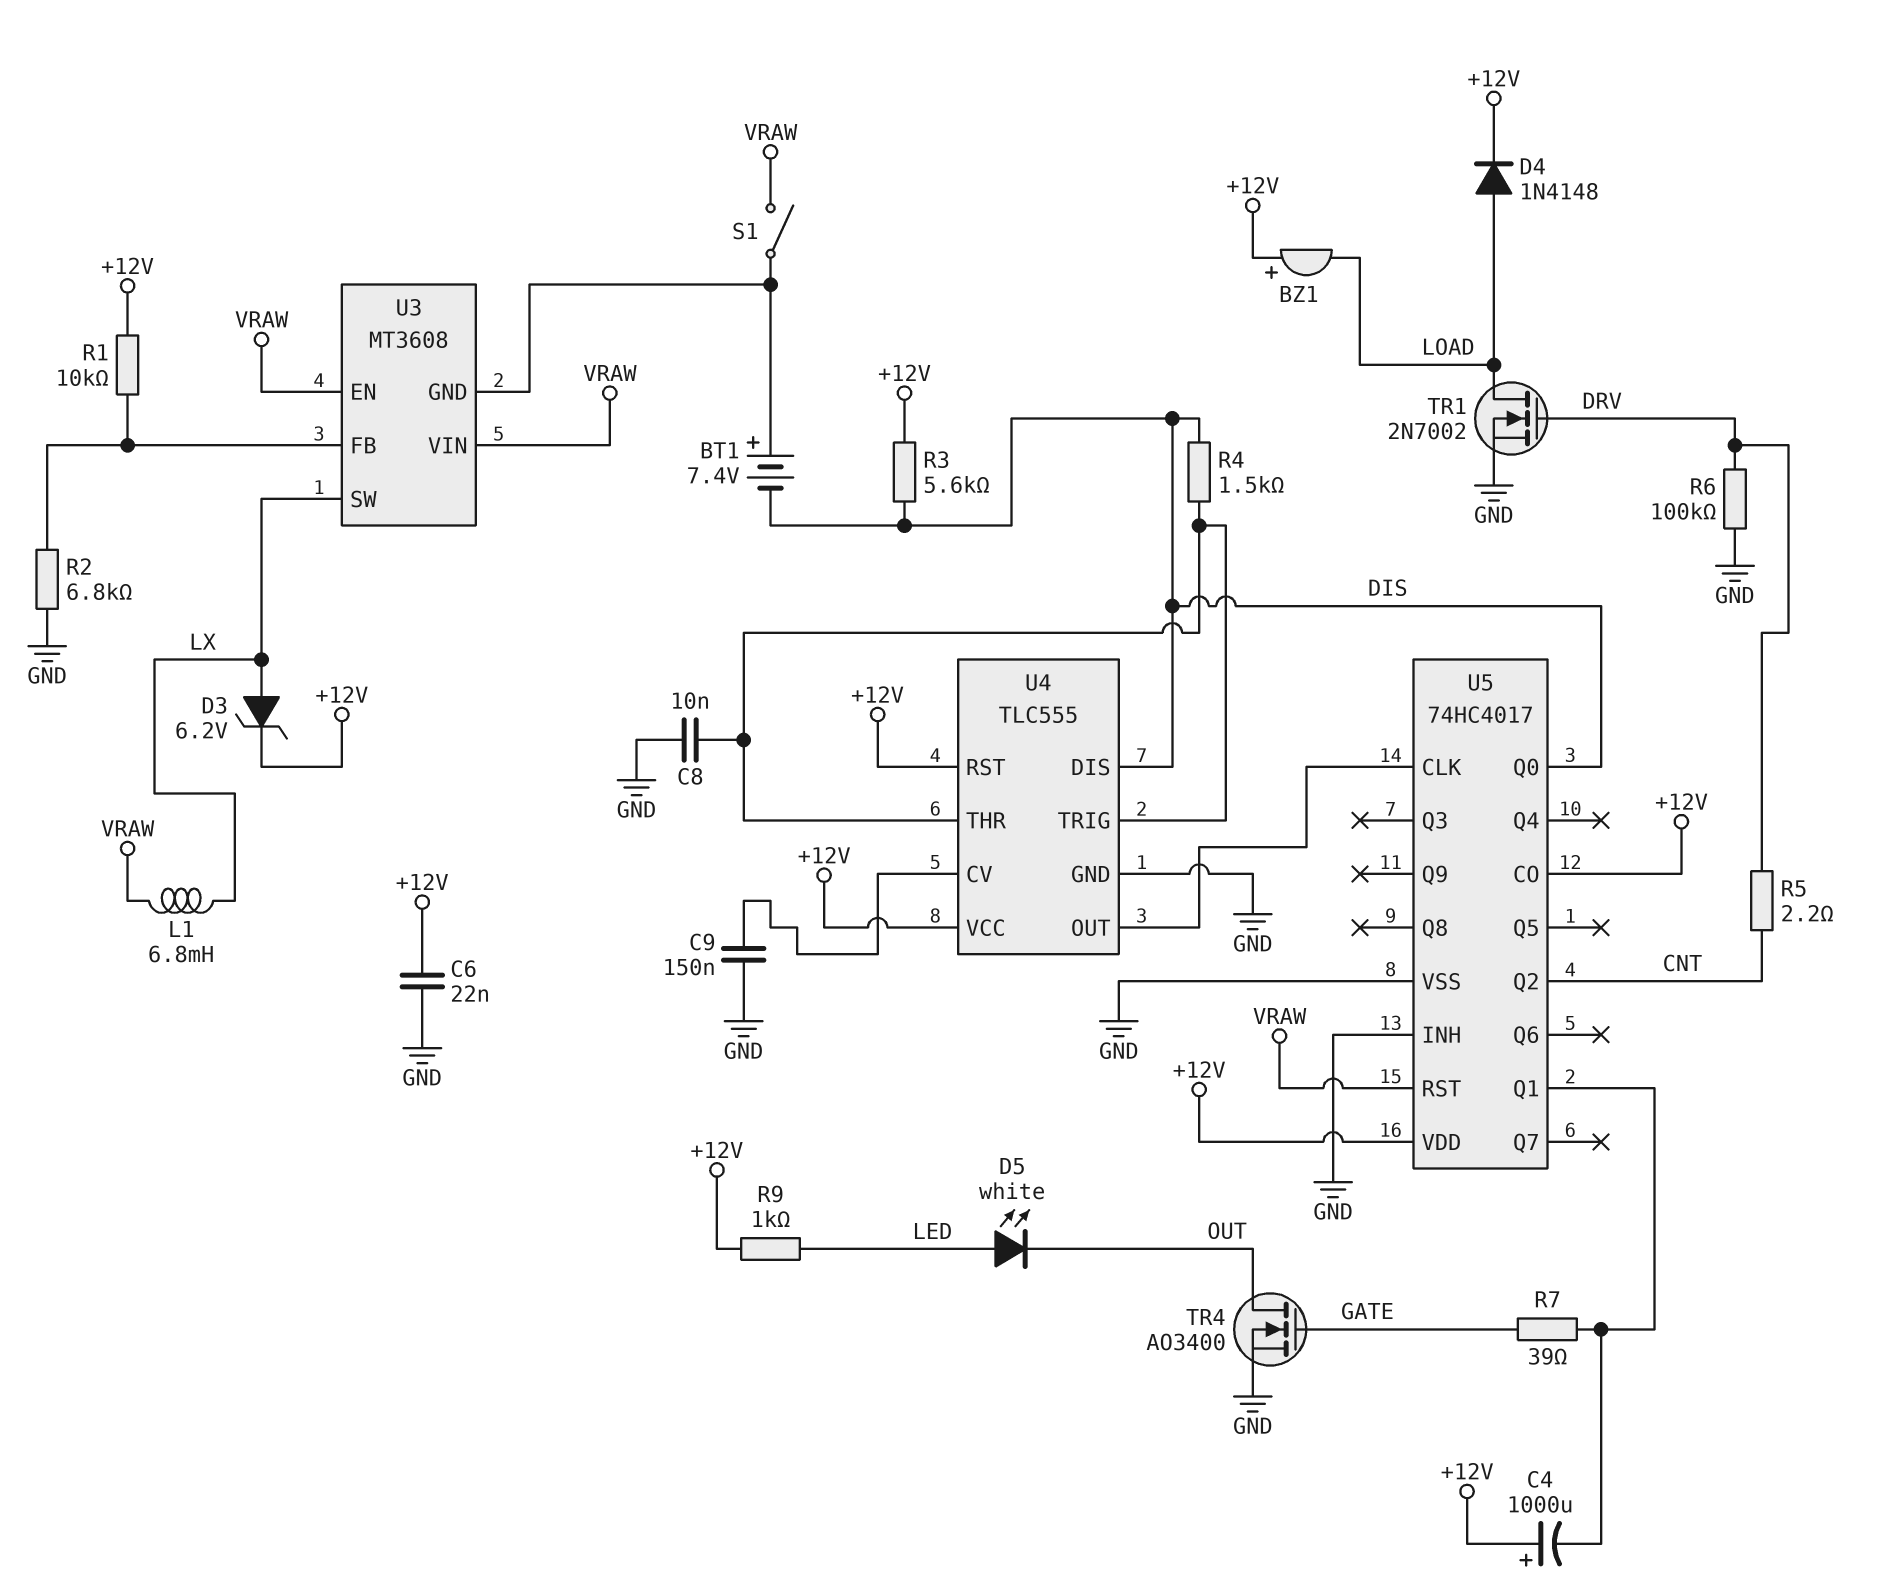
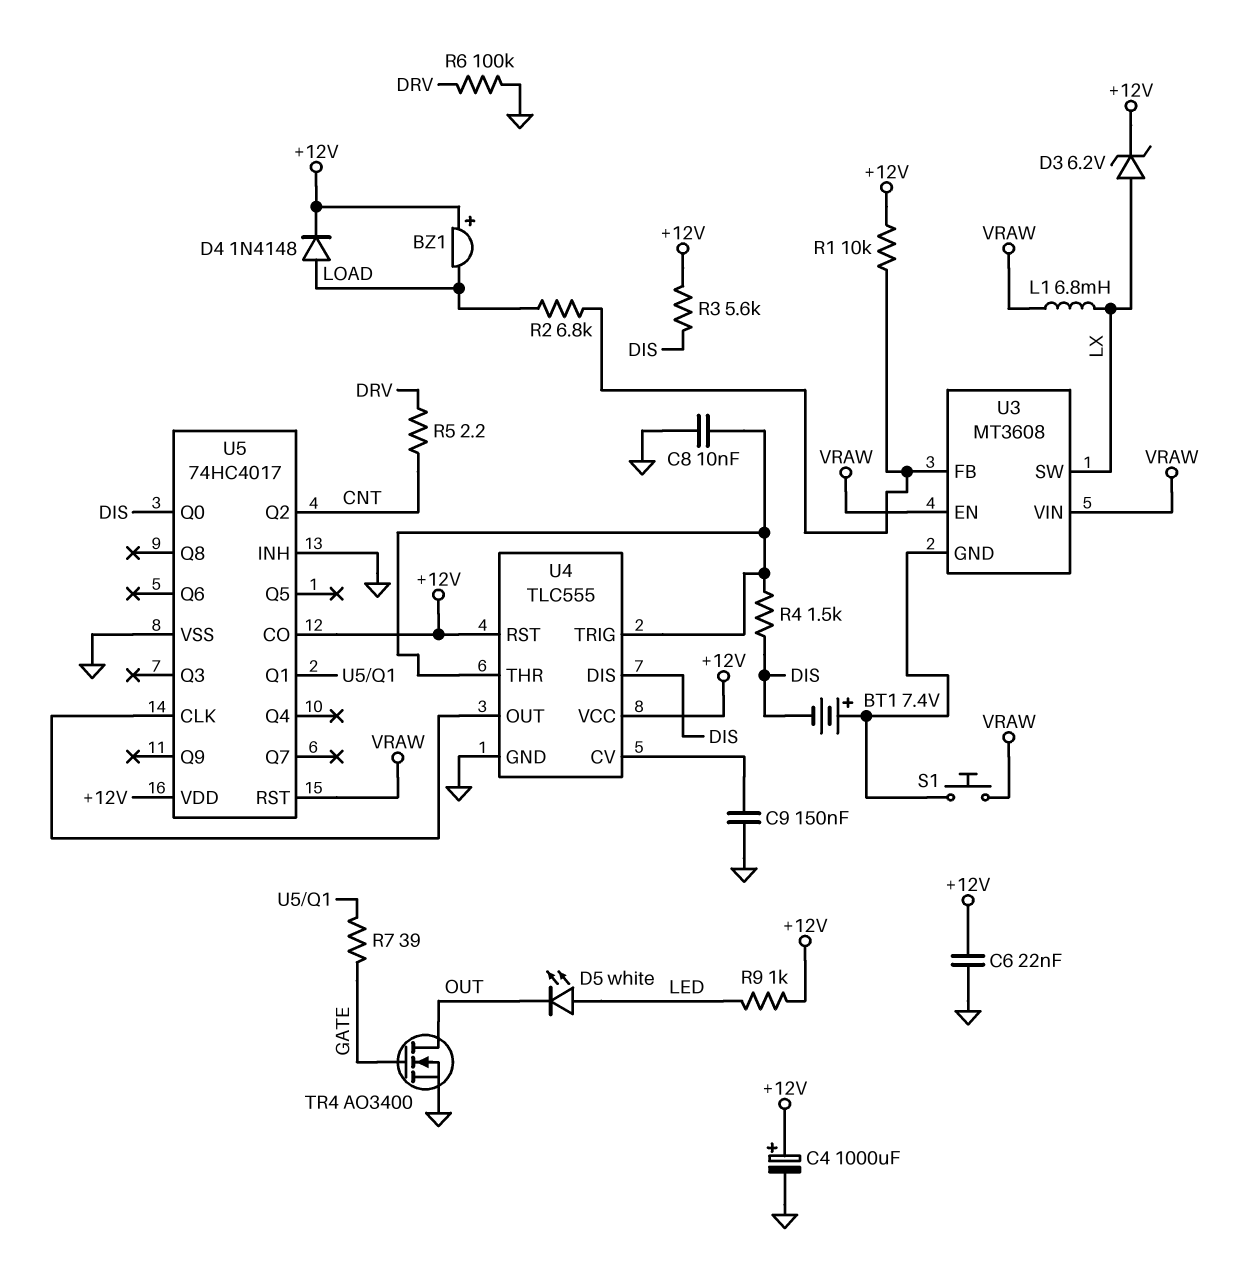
C4: 1000uF (plus +12V, minus U5/Q1) -> 1000uF (plus +12V, minus GND)
R2: 6.8k (GND, U3/FB) -> 6.8k (LOAD, U3/FB)
S1: switch (U3/GND, VRAW) -> button (U3/GND, VRAW)
TR1: NMOS 2N7002 (G DRV, D LOAD, S GND) -> none

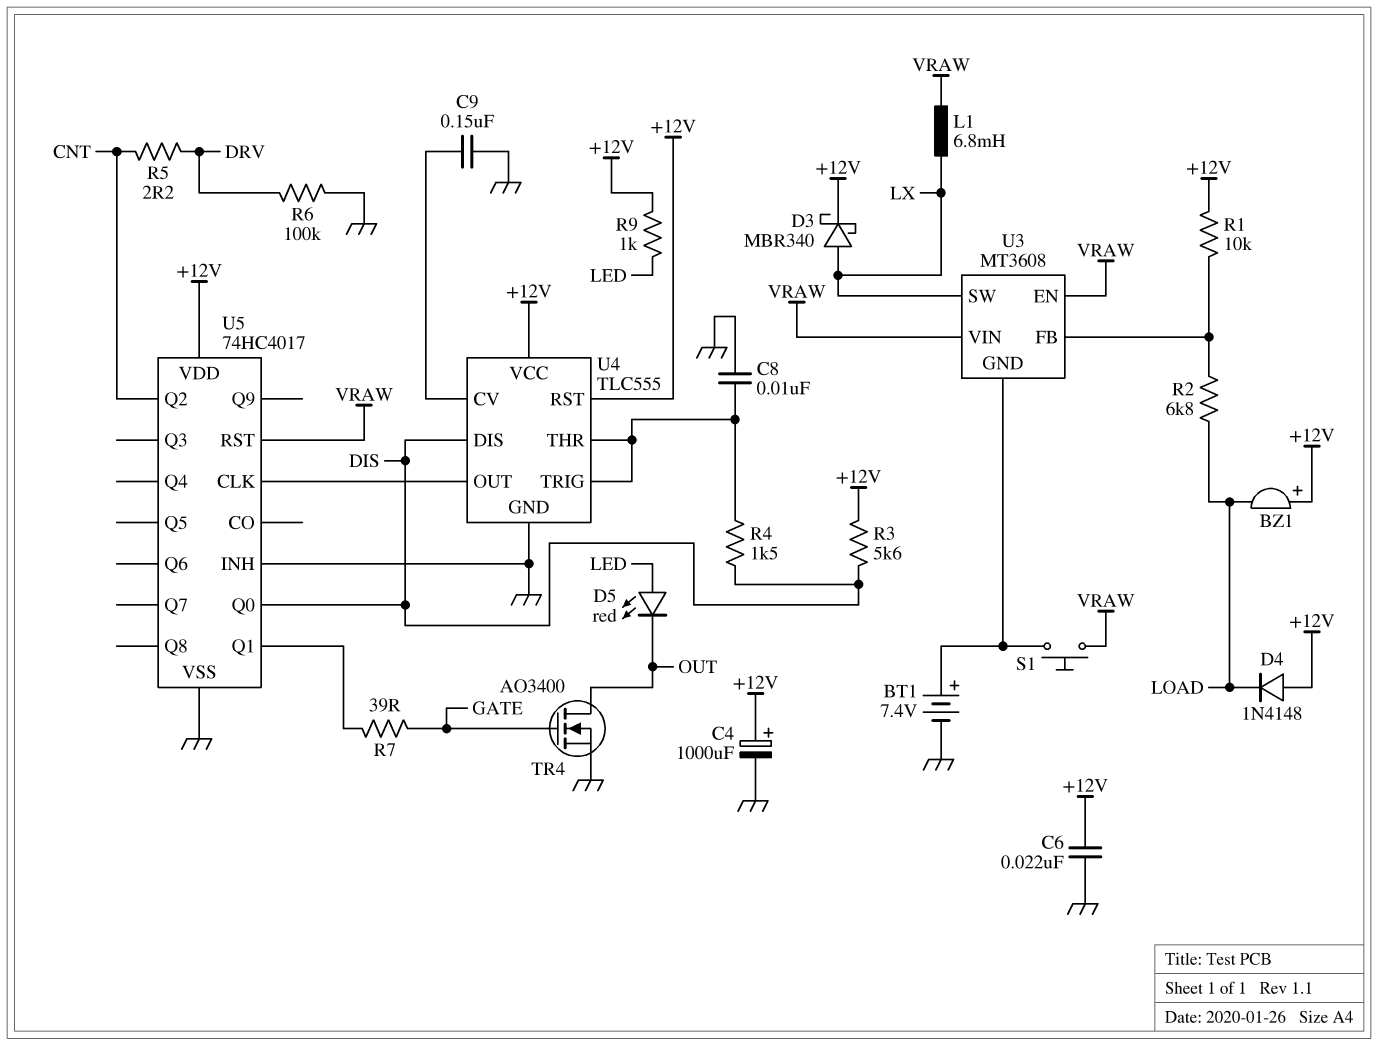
BT1: 7.4V (plus U3/GND, minus DIS) -> 7.4V (plus U3/GND, minus GND)
D3: zener 6.2V (A LX, K +12V) -> schottky MBR340 (A LX, K +12V)
D4: diode 1N4148 (A LOAD, K +12V) -> diode 1N4148 (A +12V, K LOAD)
D5: LED white (A LED, K OUT) -> LED red (A LED, K OUT)
U5 pin CO: +12V -> none

